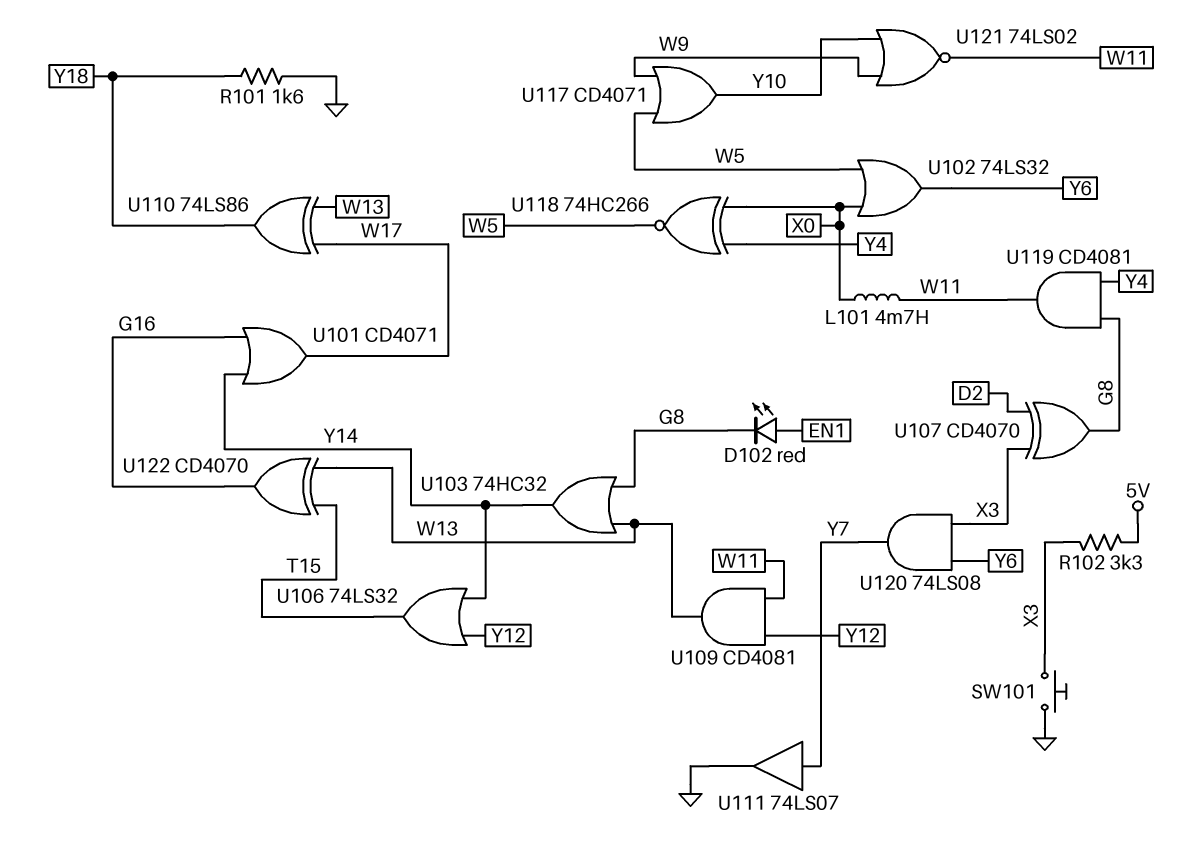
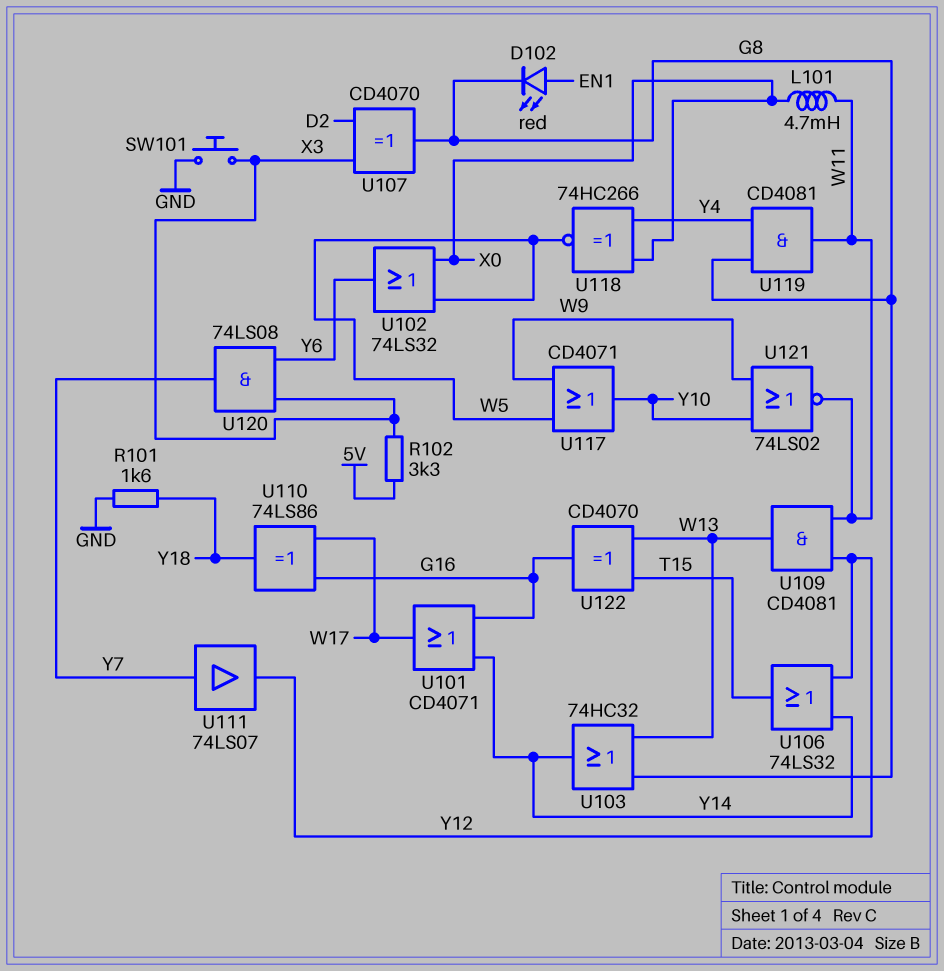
U110: XOR 74LS86 (in W13, in W17, out Y18) -> XOR 74LS86 (in G16, in W17, out Y18)
U111: buffer 74LS07 (in Y7, out GND) -> buffer 74LS07 (in Y7, out Y12)

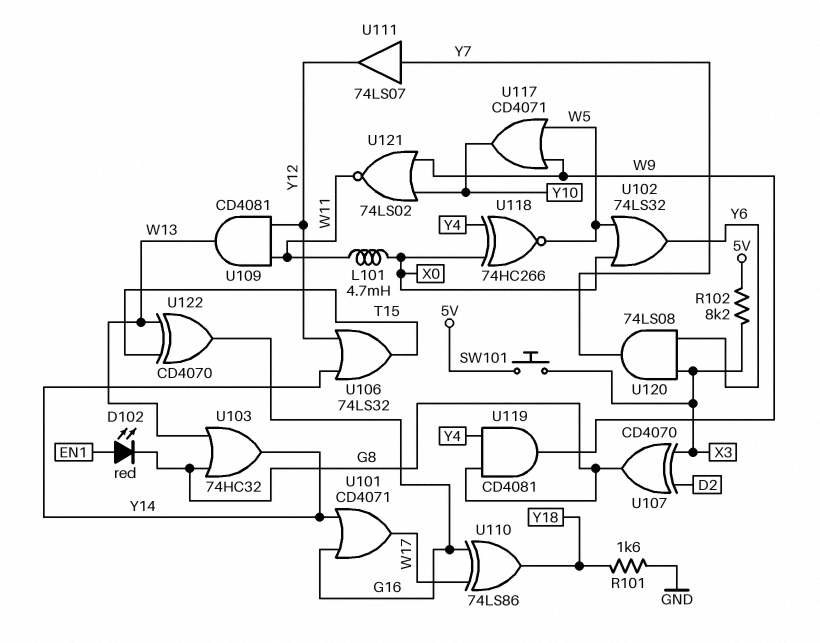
R102: 3.3k (5V, X3) -> 8.2k (5V, X3)
SW101: button (GND, X3) -> button (5V, X3)
U119: AND CD4081 (in G8, in Y4, out W11) -> AND CD4081 (in G8, in Y4, out W9)

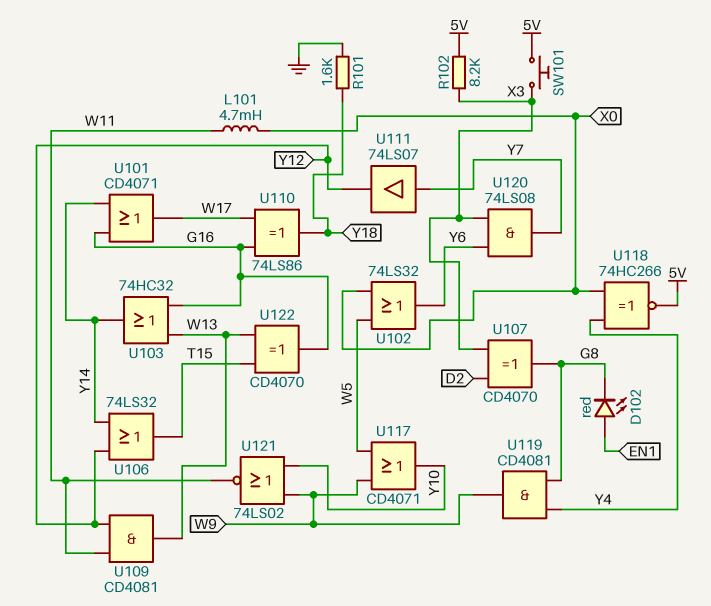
U103: OR 74HC32 (in G8, in W13, out Y14) -> OR 74HC32 (in G16, in W13, out Y14)
U118: XNOR 74HC266 (in X0, in Y4, out W5) -> XNOR 74HC266 (in X0, in Y4, out 5V)

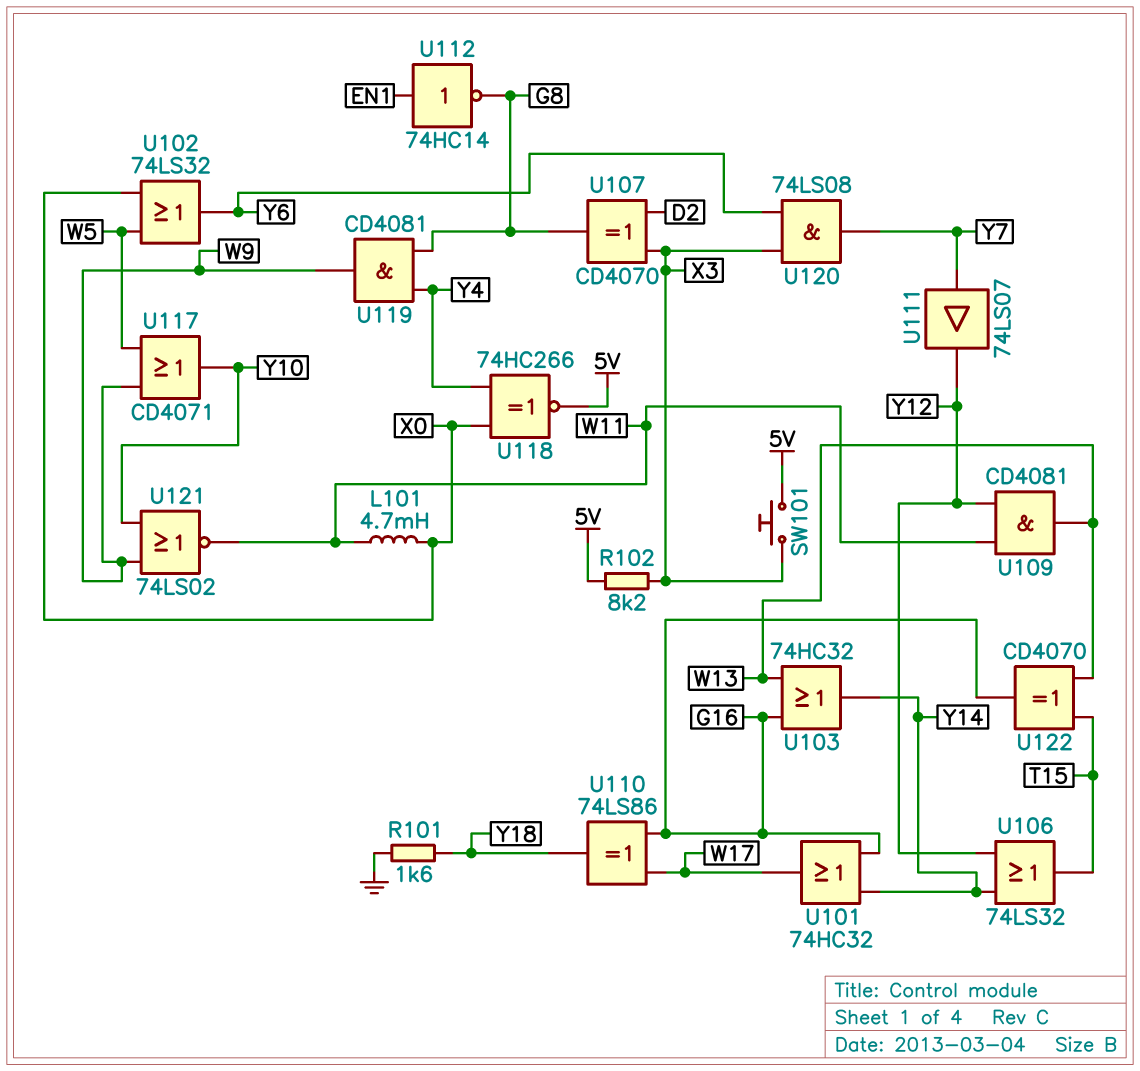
D102: LED red (A EN1, K G8) -> none
U101: OR CD4071 (in G16, in Y14, out W17) -> OR 74HC32 (in G16, in Y14, out W17)
U112: none -> NOT 74HC14 (in EN1, out G8)

